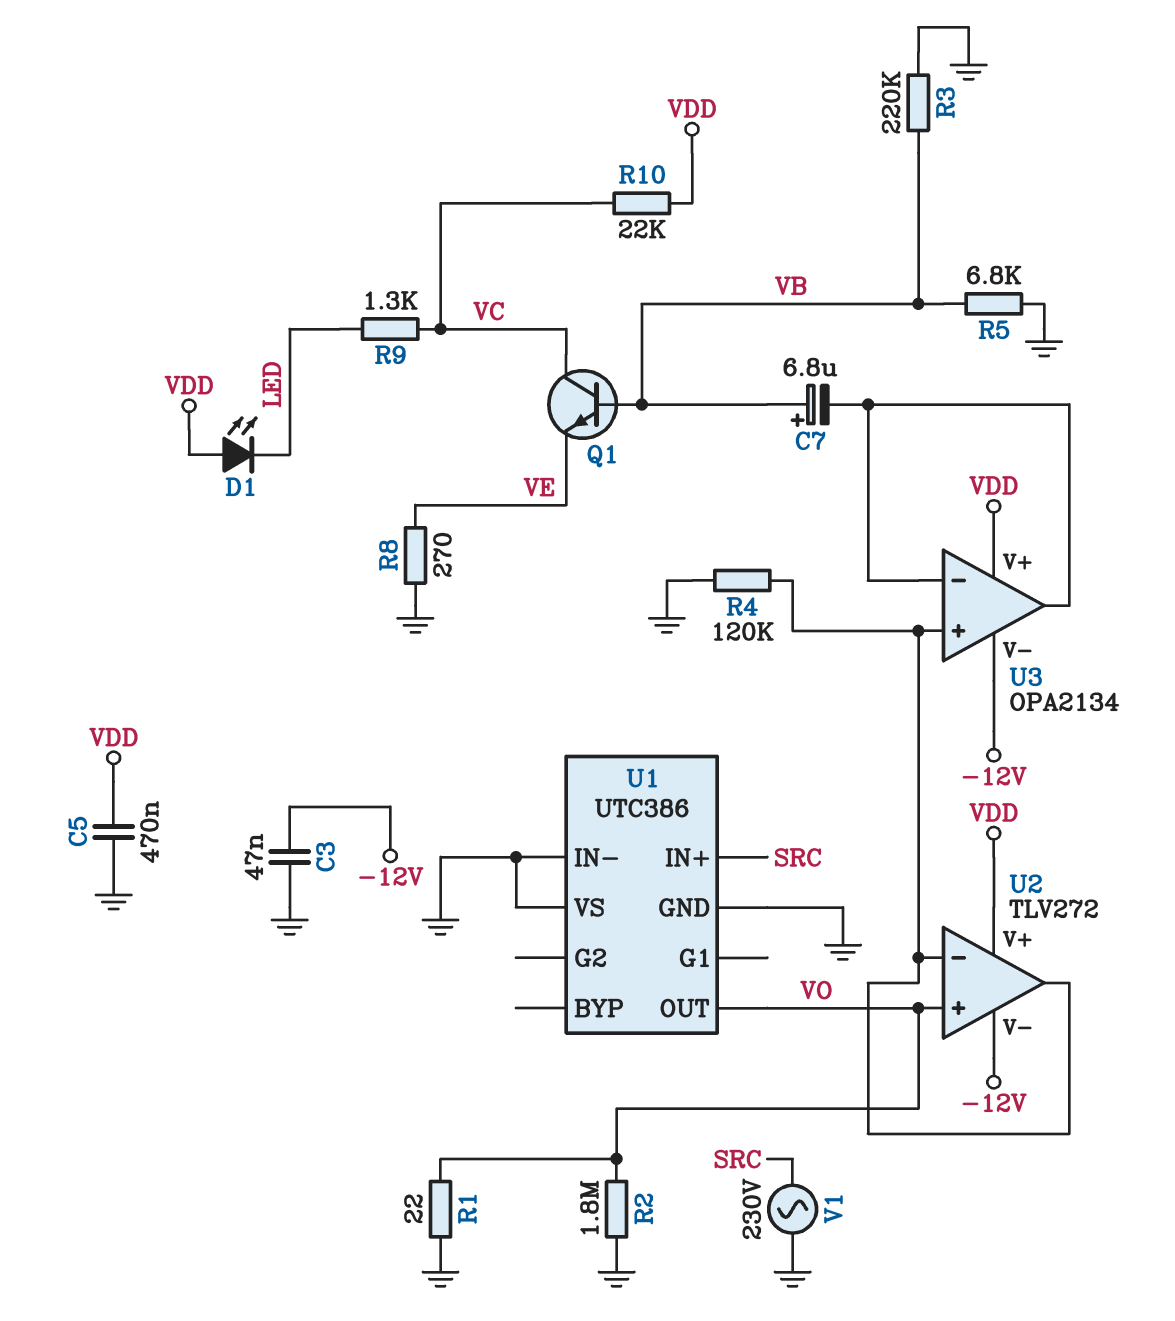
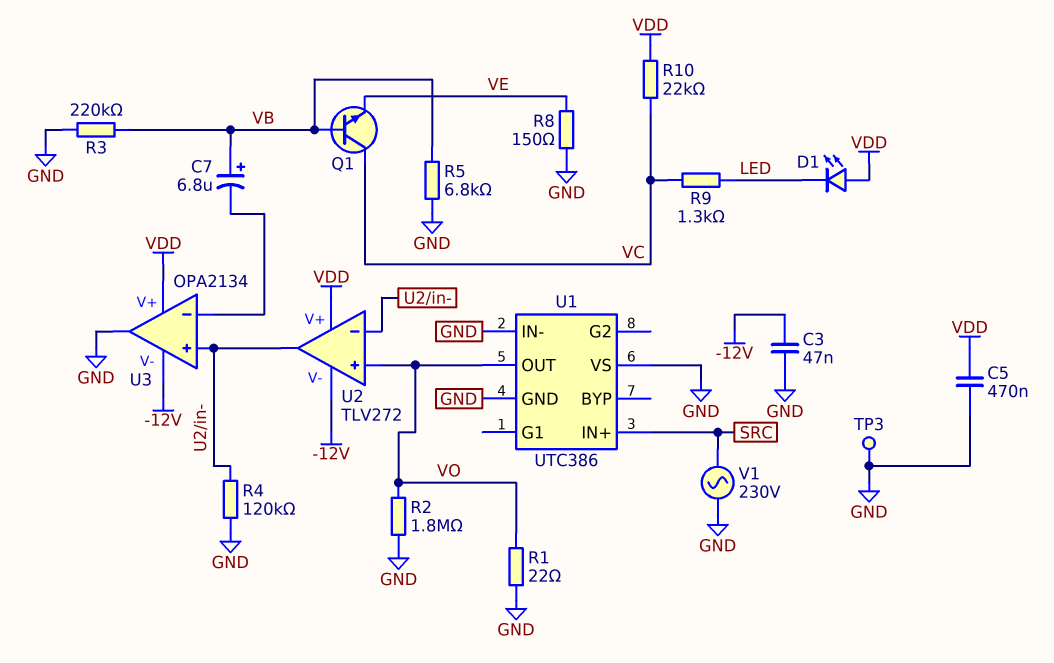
R8: 270 (GND, VE) -> 150 (GND, VE)
TP3: none -> test point (GND)
U3 pin out: U3/in- -> GND

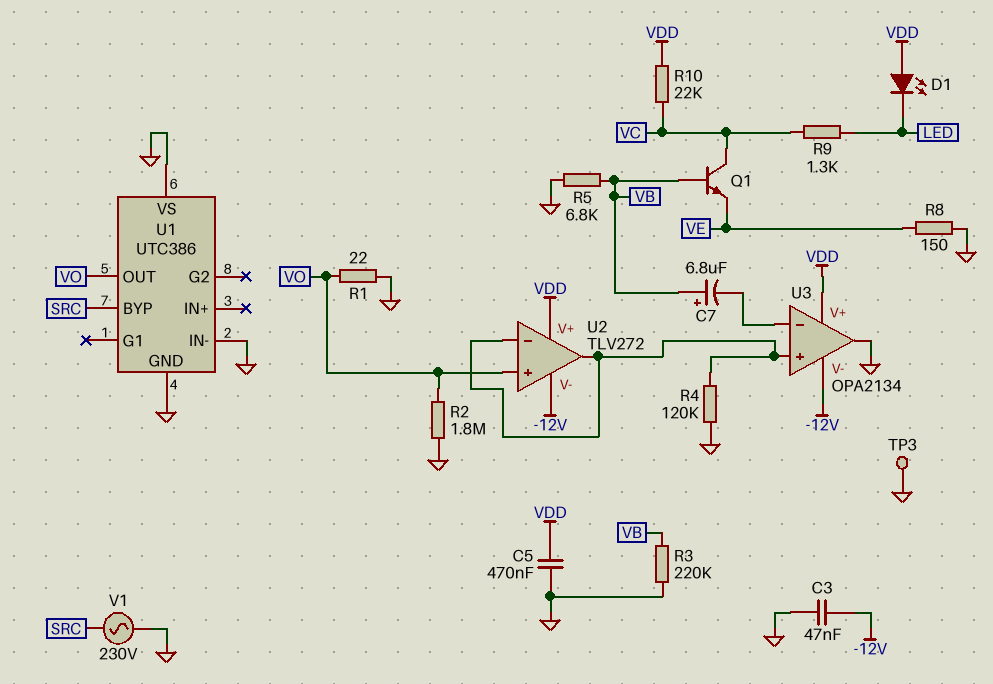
U1 pin BYP: none -> SRC
U1 pin IN+: SRC -> none

